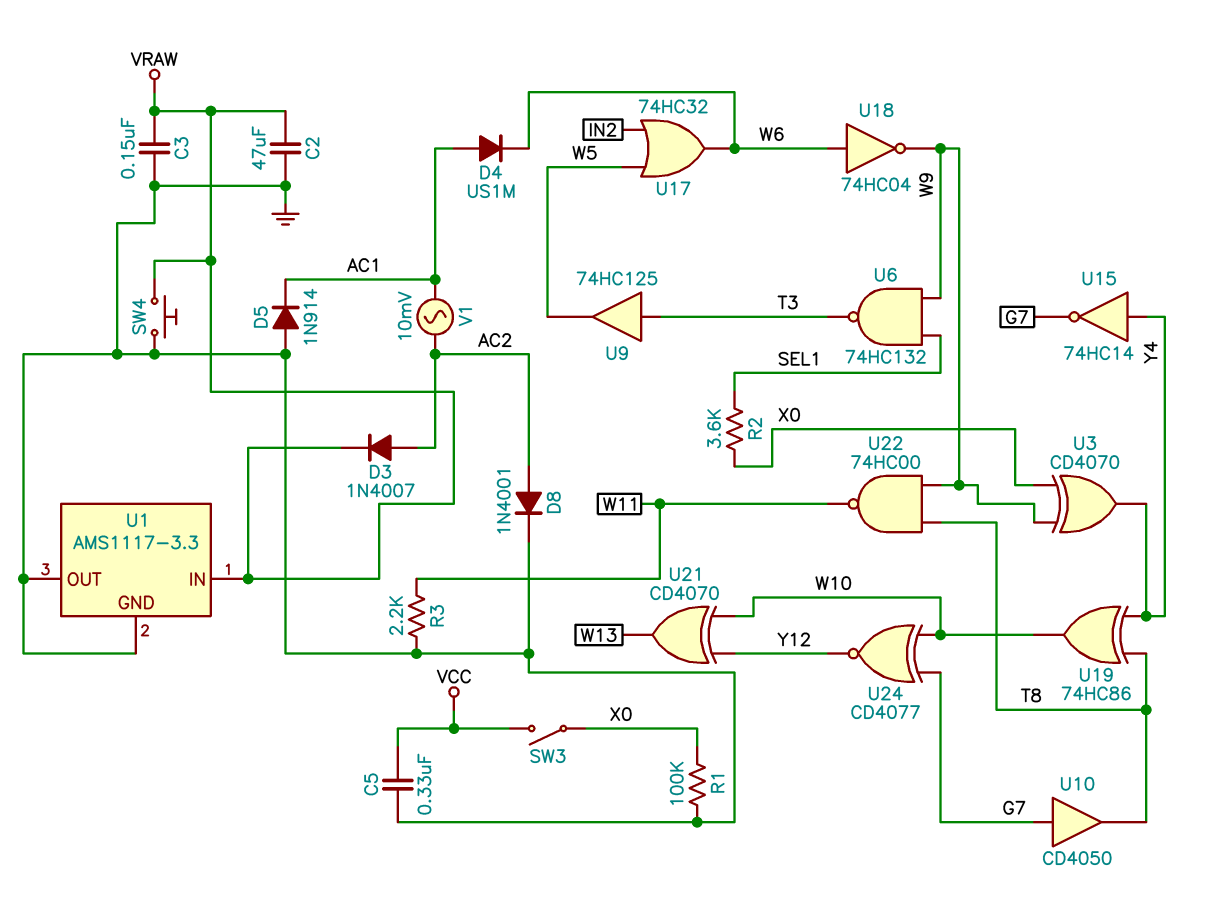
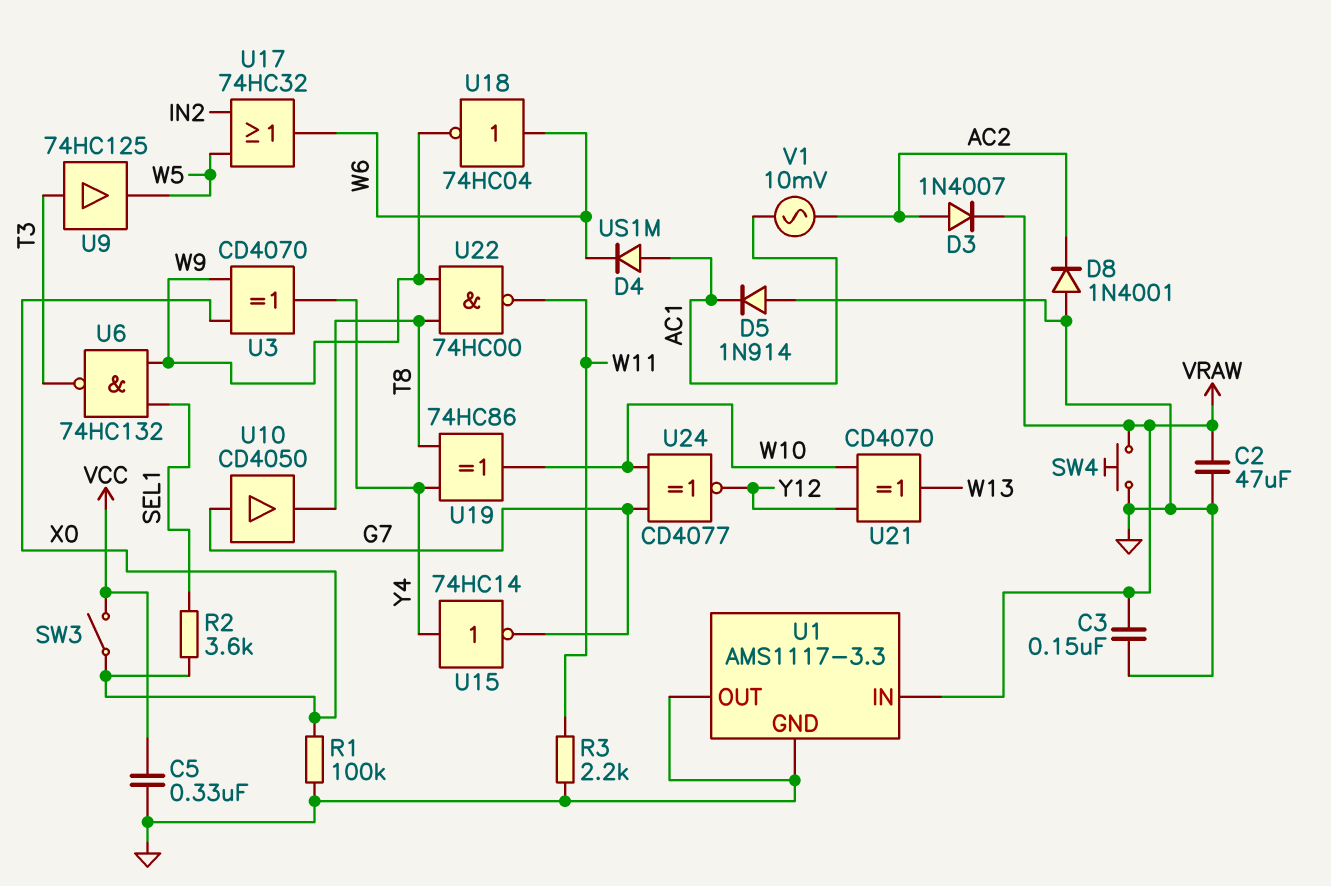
D8: diode 1N4001 (A AC2, K GND) -> diode 1N4001 (A GND, K AC2)

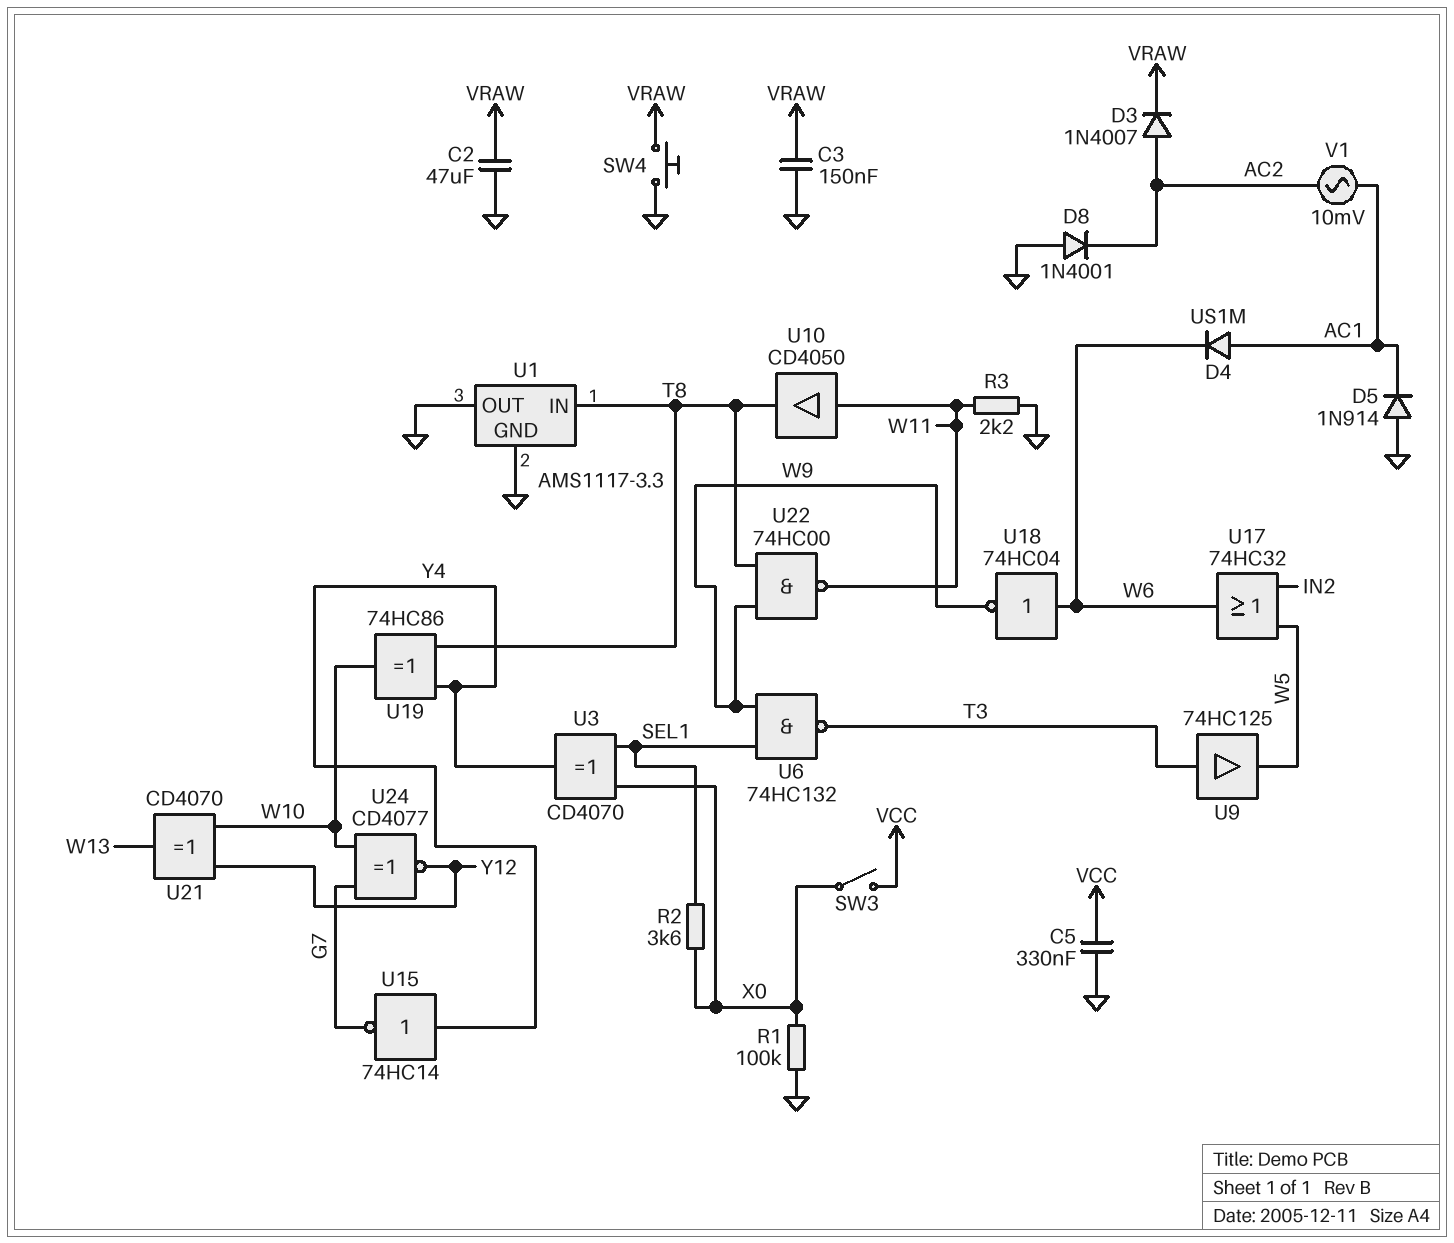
U1 pin IN: VRAW -> T8
U3: XOR CD4070 (in W9, in X0, out Y4) -> XOR CD4070 (in SEL1, in X0, out Y4)
U10: buffer CD4050 (in G7, out T8) -> buffer CD4050 (in W11, out T8)

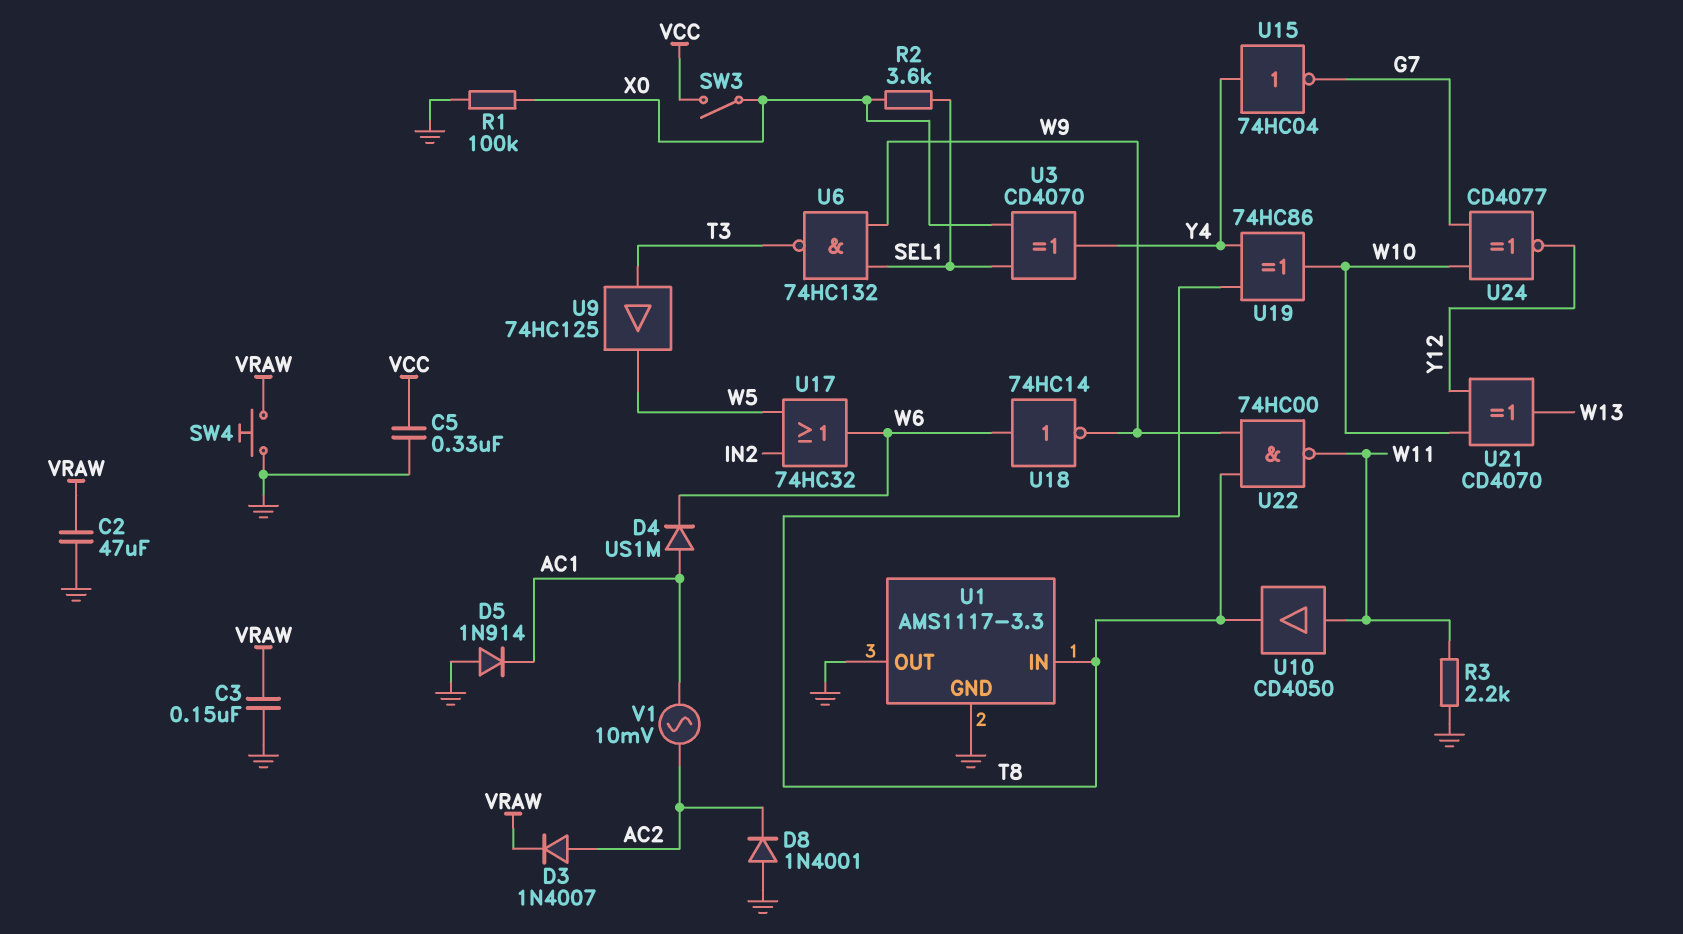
U15: NOT 74HC14 (in Y4, out G7) -> NOT 74HC04 (in Y4, out G7)
U18: NOT 74HC04 (in W6, out W9) -> NOT 74HC14 (in W6, out W9)

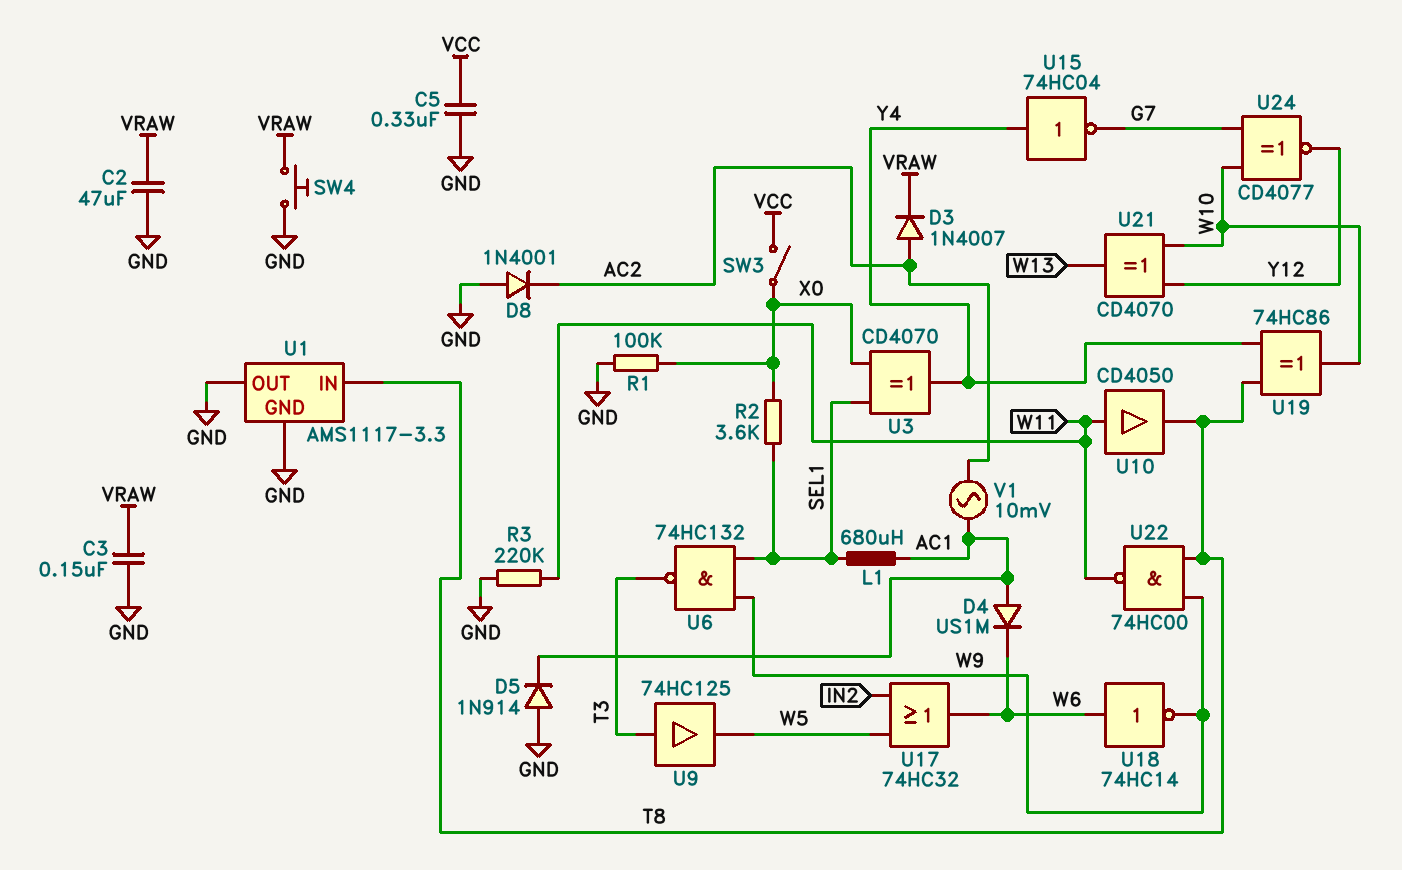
L1: none -> 680uH (AC1, SEL1)
R3: 2.2k (GND, W11) -> 220k (GND, W11)

